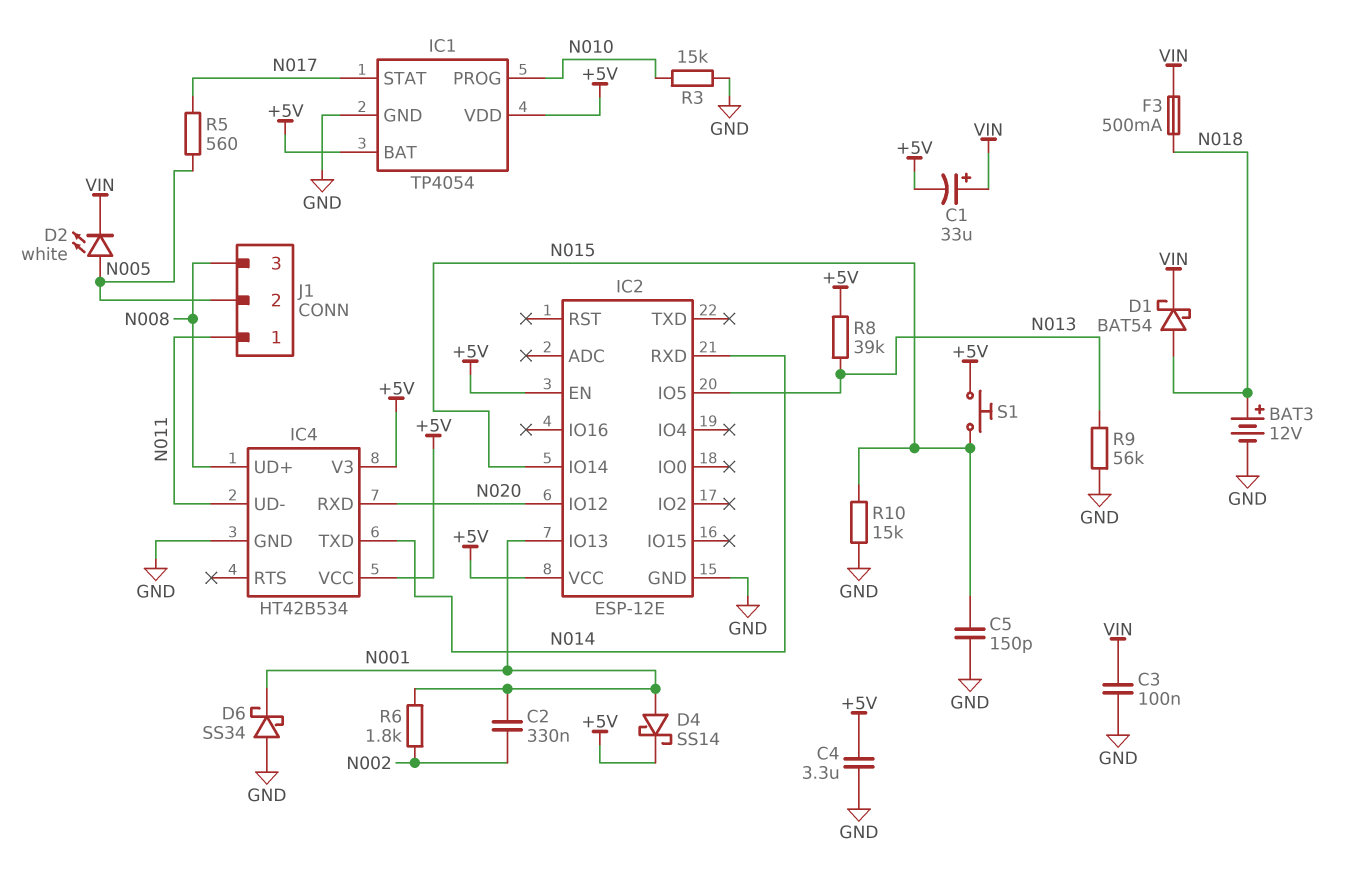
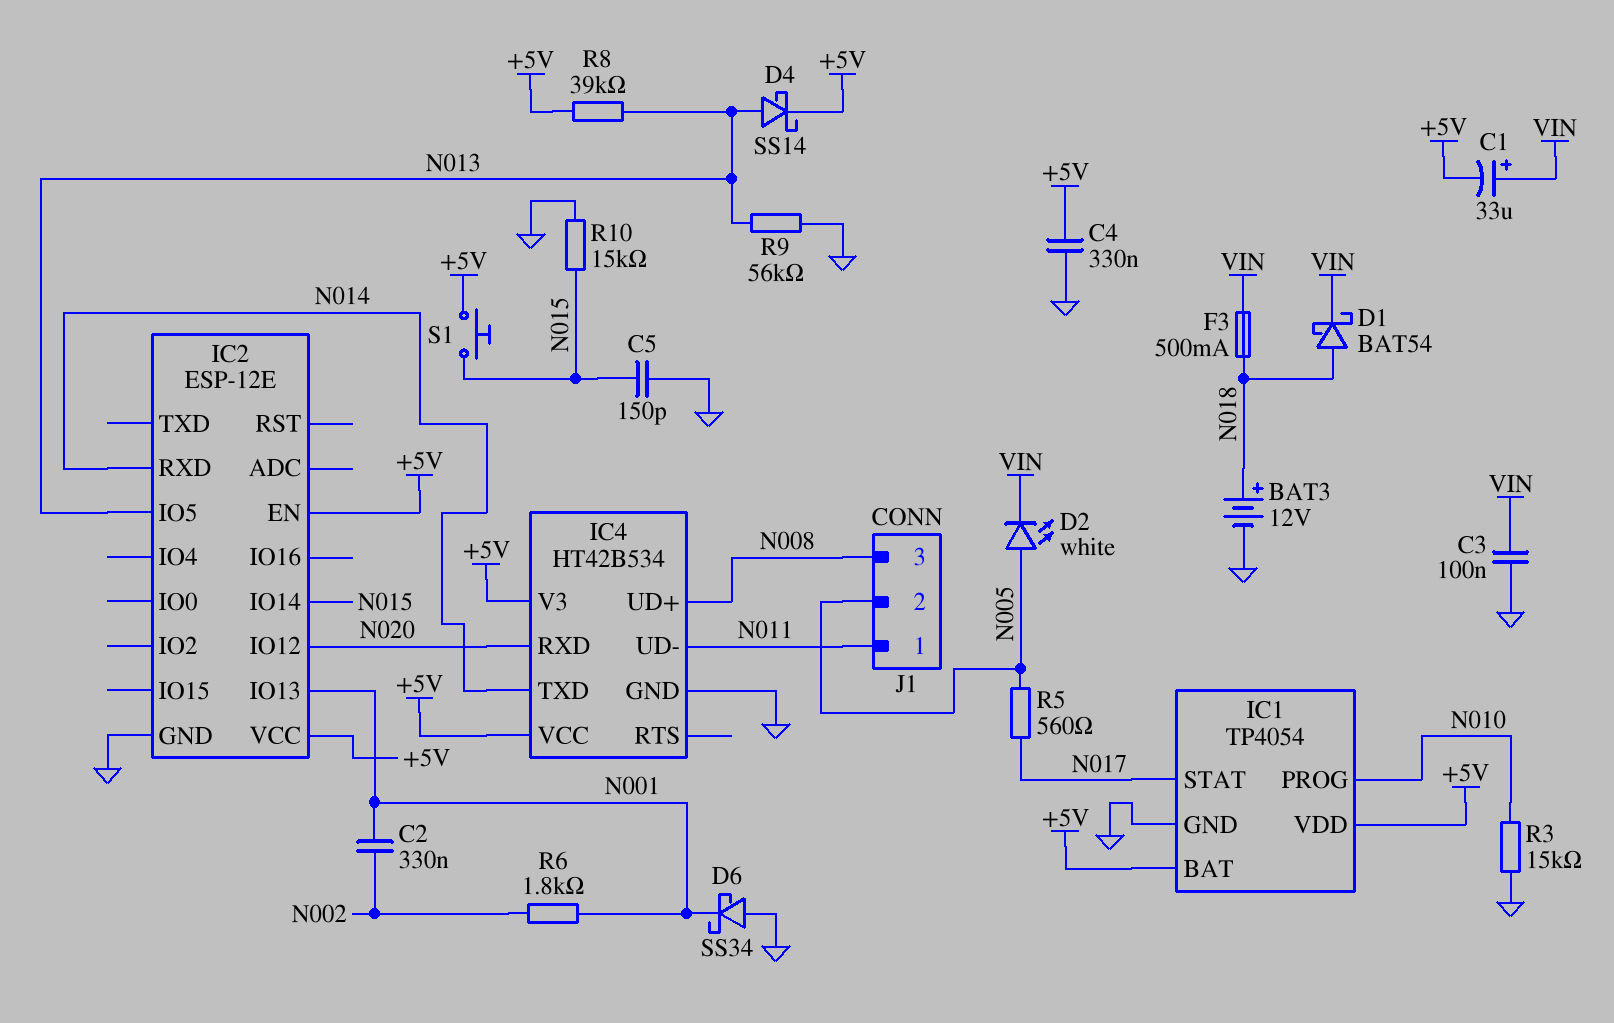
C4: 3.3uF (+5V, GND) -> 330nF (+5V, GND)
D4: schottky SS14 (A N001, K +5V) -> schottky SS14 (A N013, K +5V)

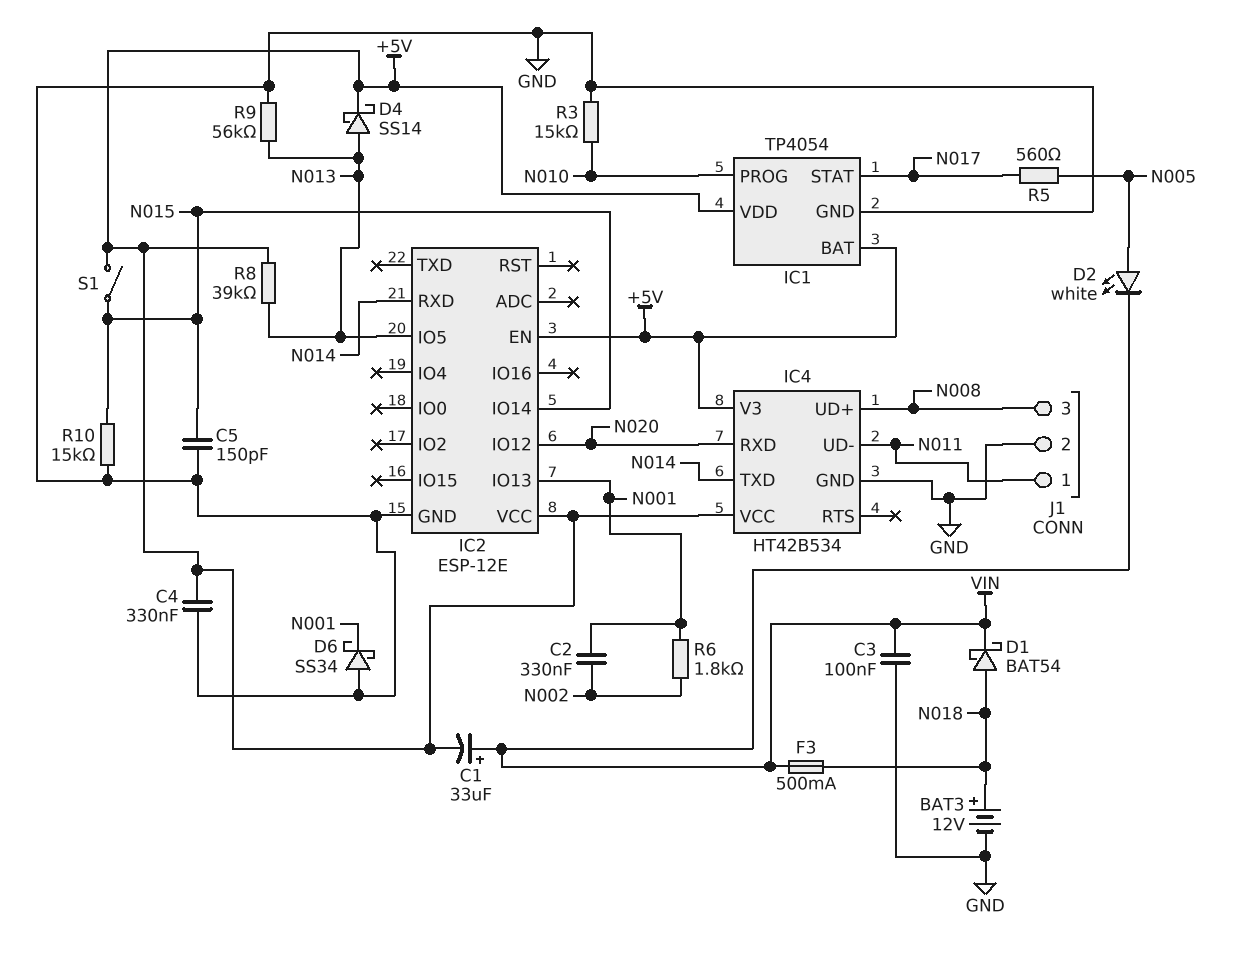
J1 pin 2: N005 -> GND
S1: button (+5V, N015) -> switch (+5V, N015)

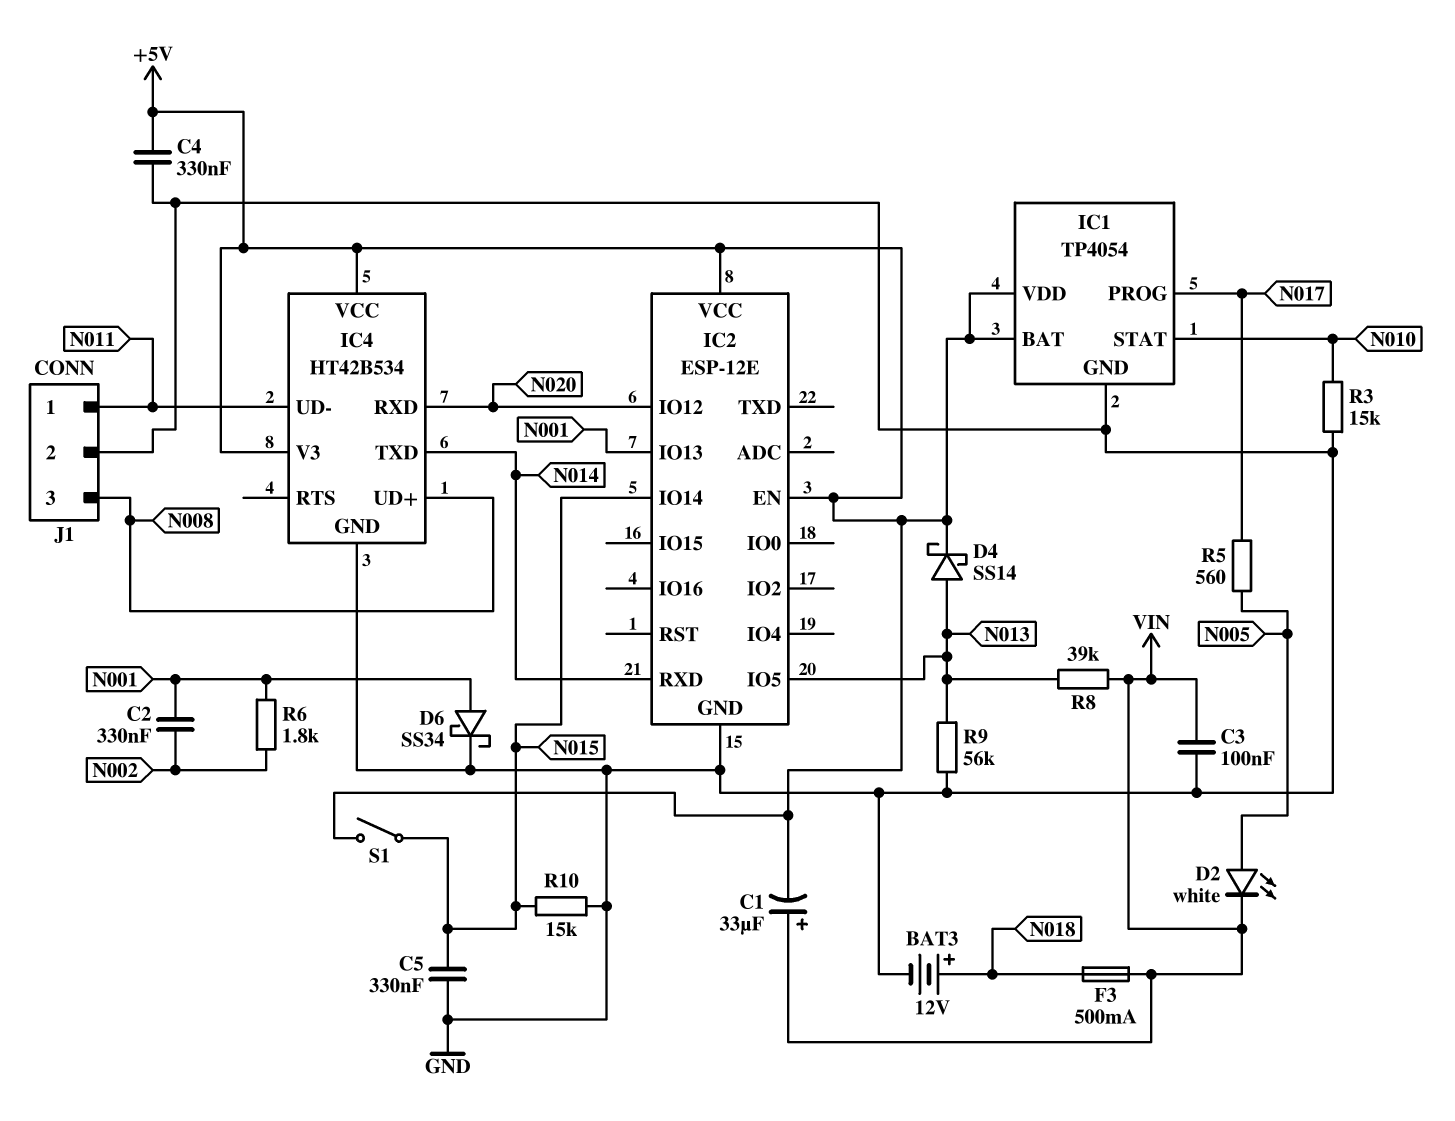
C5: 150pF (GND, N015) -> 330nF (GND, N015)
D1: schottky BAT54 (A N018, K VIN) -> none
D6: schottky SS34 (A GND, K N001) -> schottky SS34 (A N001, K GND)
IC1 pin PROG: N010 -> N017
IC1 pin STAT: N017 -> N010
R8: 39k (+5V, N013) -> 39k (N013, VIN)

